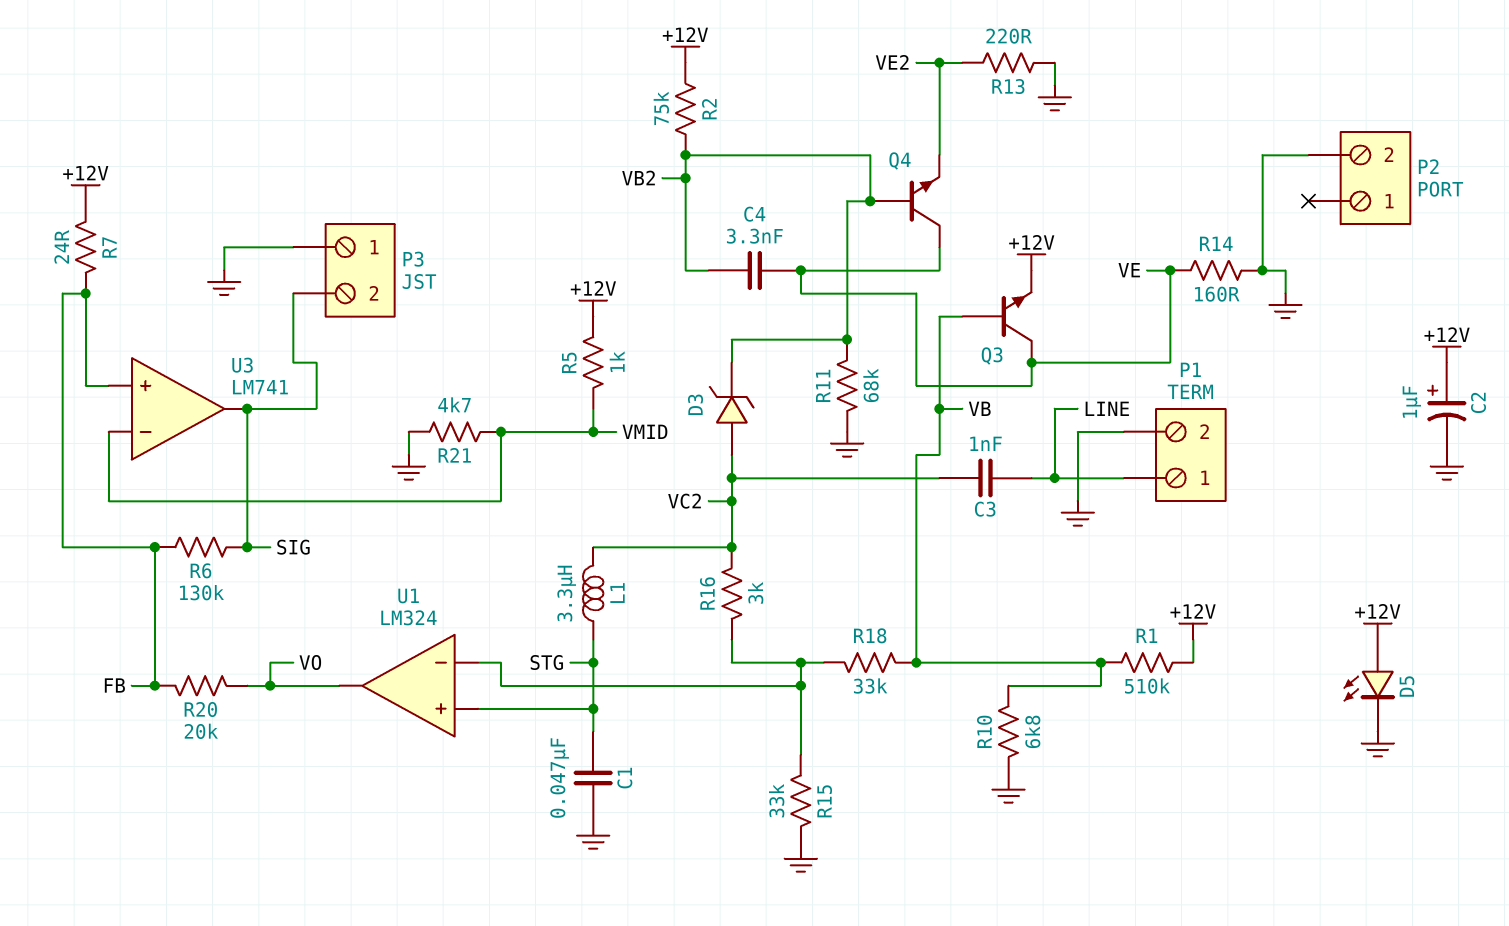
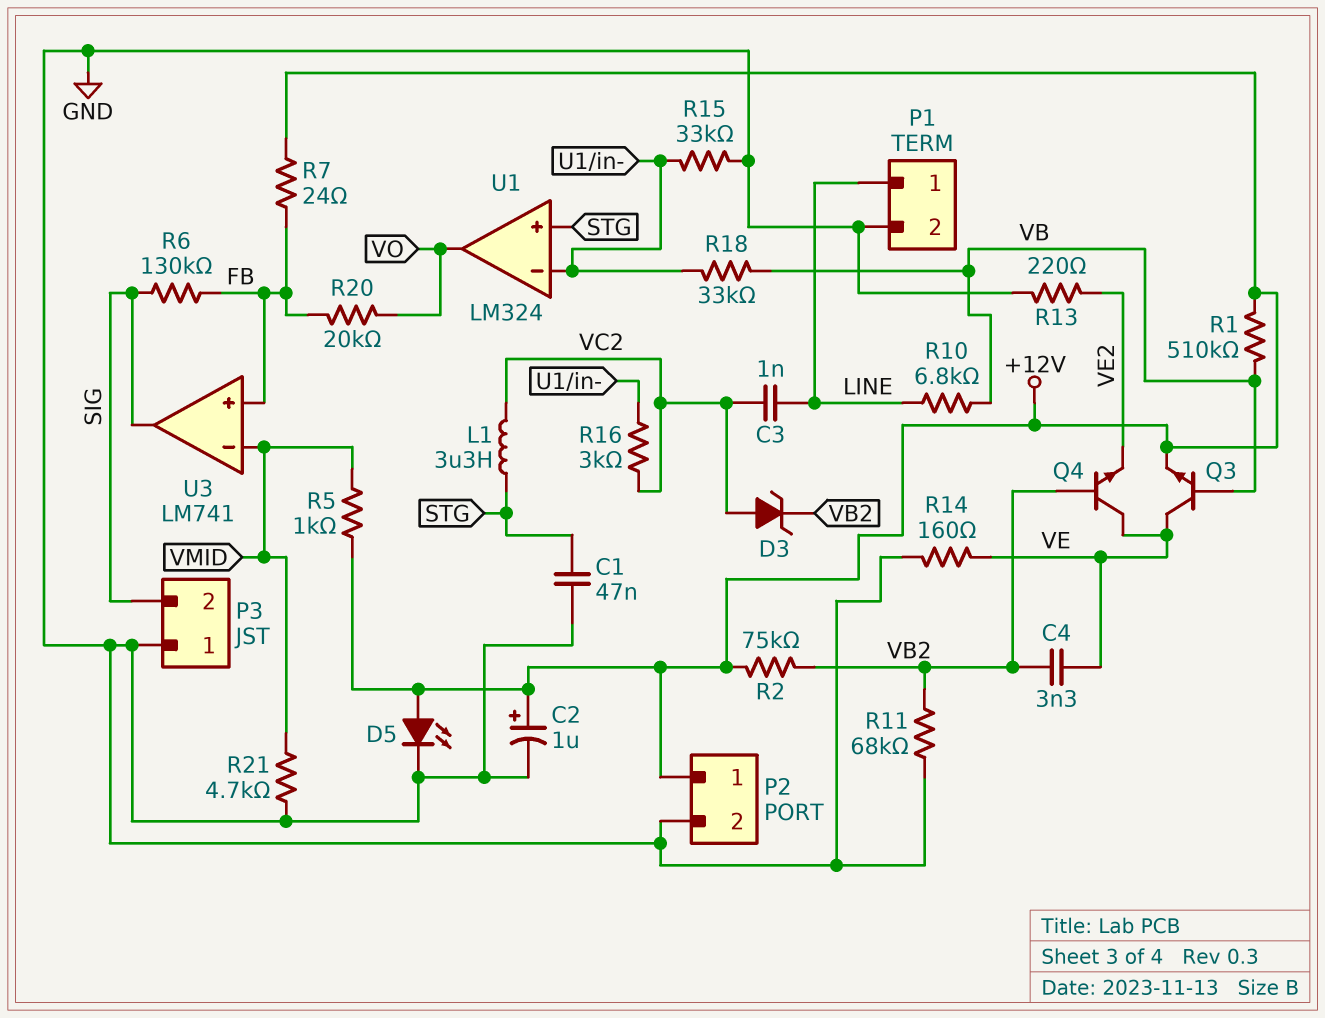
P2 pin 1: none -> +12V
R10: 6.8k (GND, VB) -> 6.8k (LINE, VB)

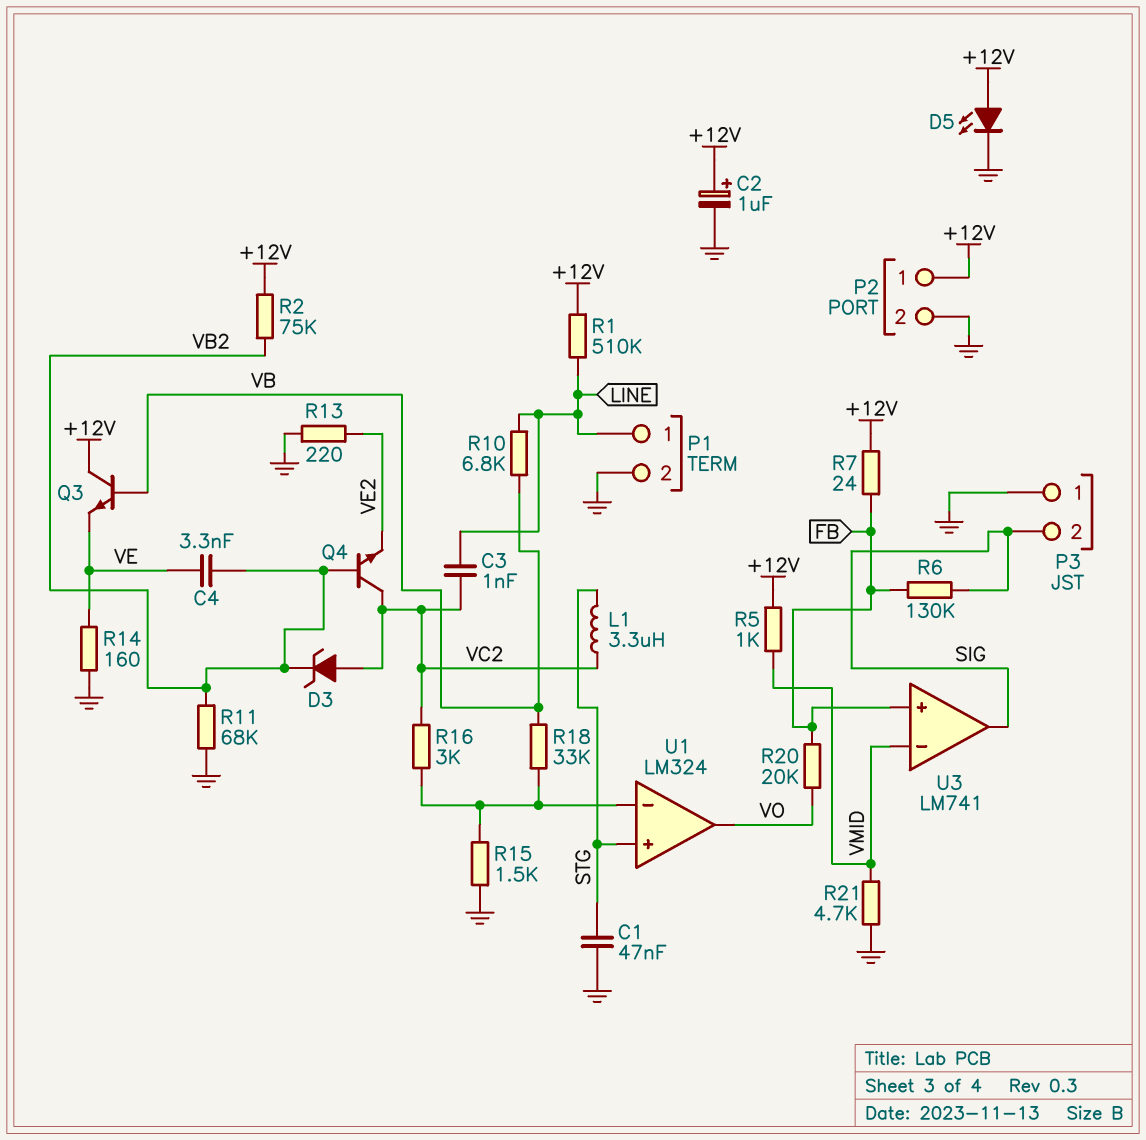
Q3: NPN (B VB, C VE, E +12V) -> NPN (B VB, C +12V, E VE)
Q4: NPN (B VB2, C VE, E VE2) -> NPN (B VB2, C VC2, E VE2)
R1: 510k (+12V, VB) -> 510k (+12V, LINE)
R15: 33k (GND, U1/in-) -> 1.5k (GND, U1/in-)

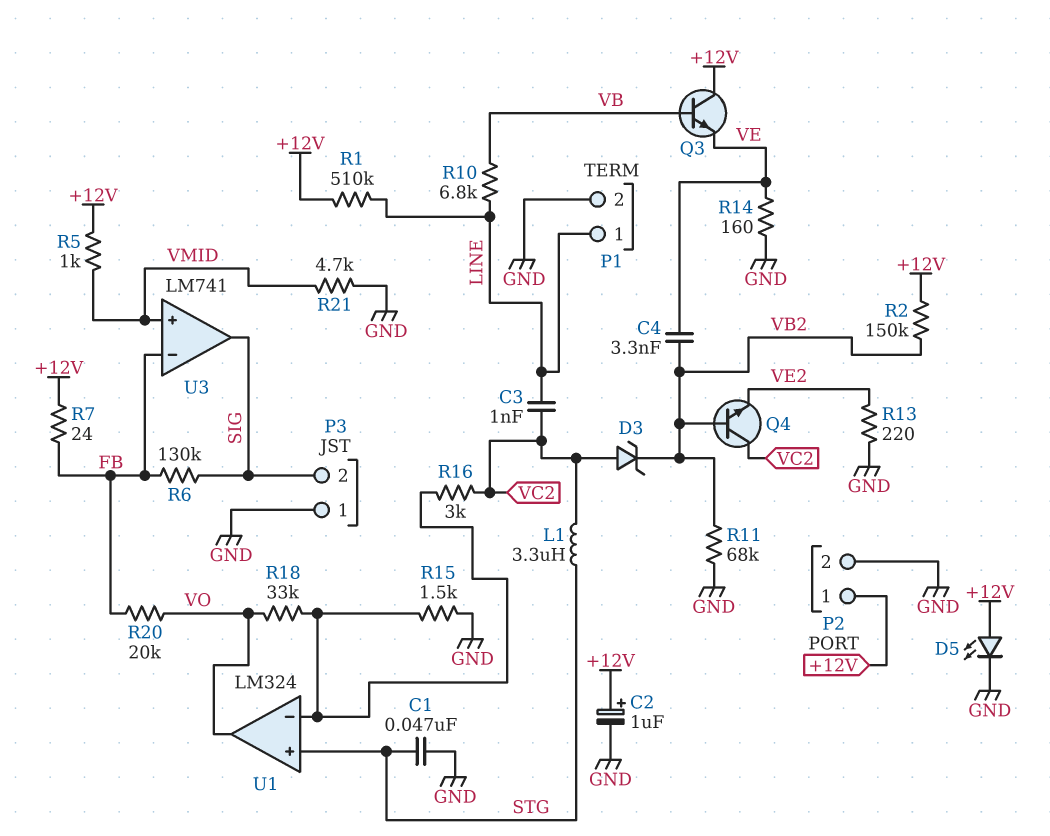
R2: 75k (+12V, VB2) -> 150k (+12V, VB2)
R18: 33k (U1/in-, VB) -> 33k (U1/in-, VO)
U3 pin in+: FB -> VMID
U3 pin in-: VMID -> FB

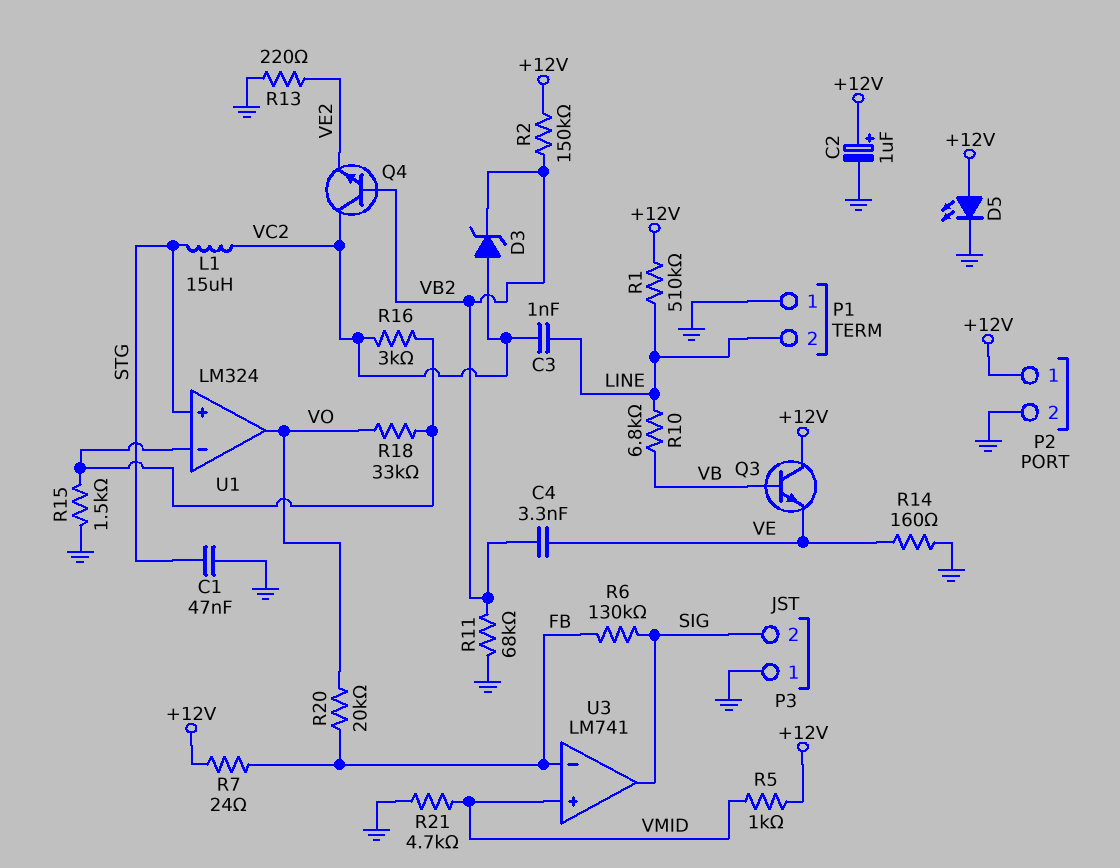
L1: 3.3uH (STG, VC2) -> 15uH (STG, VC2)
P1 pin 1: LINE -> GND
P1 pin 2: GND -> LINE

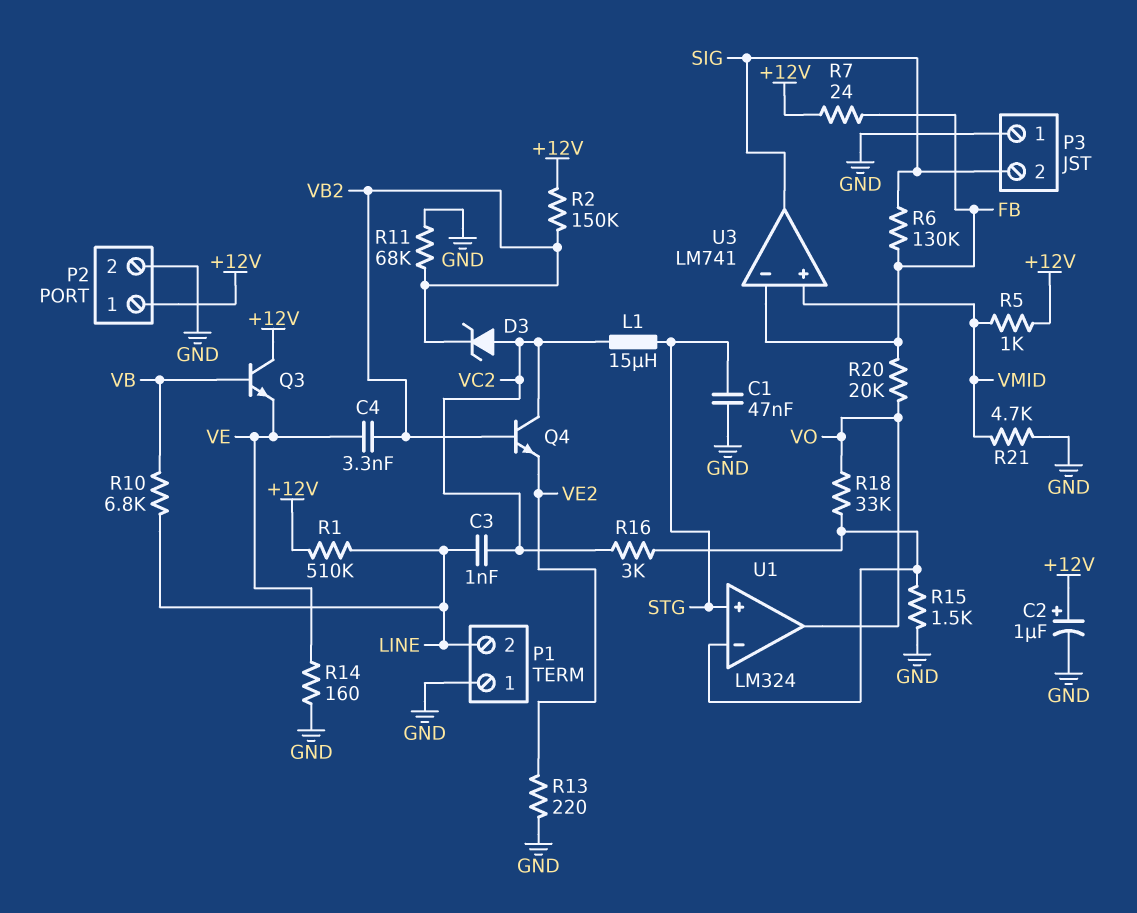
D5: LED (A +12V, K GND) -> none

